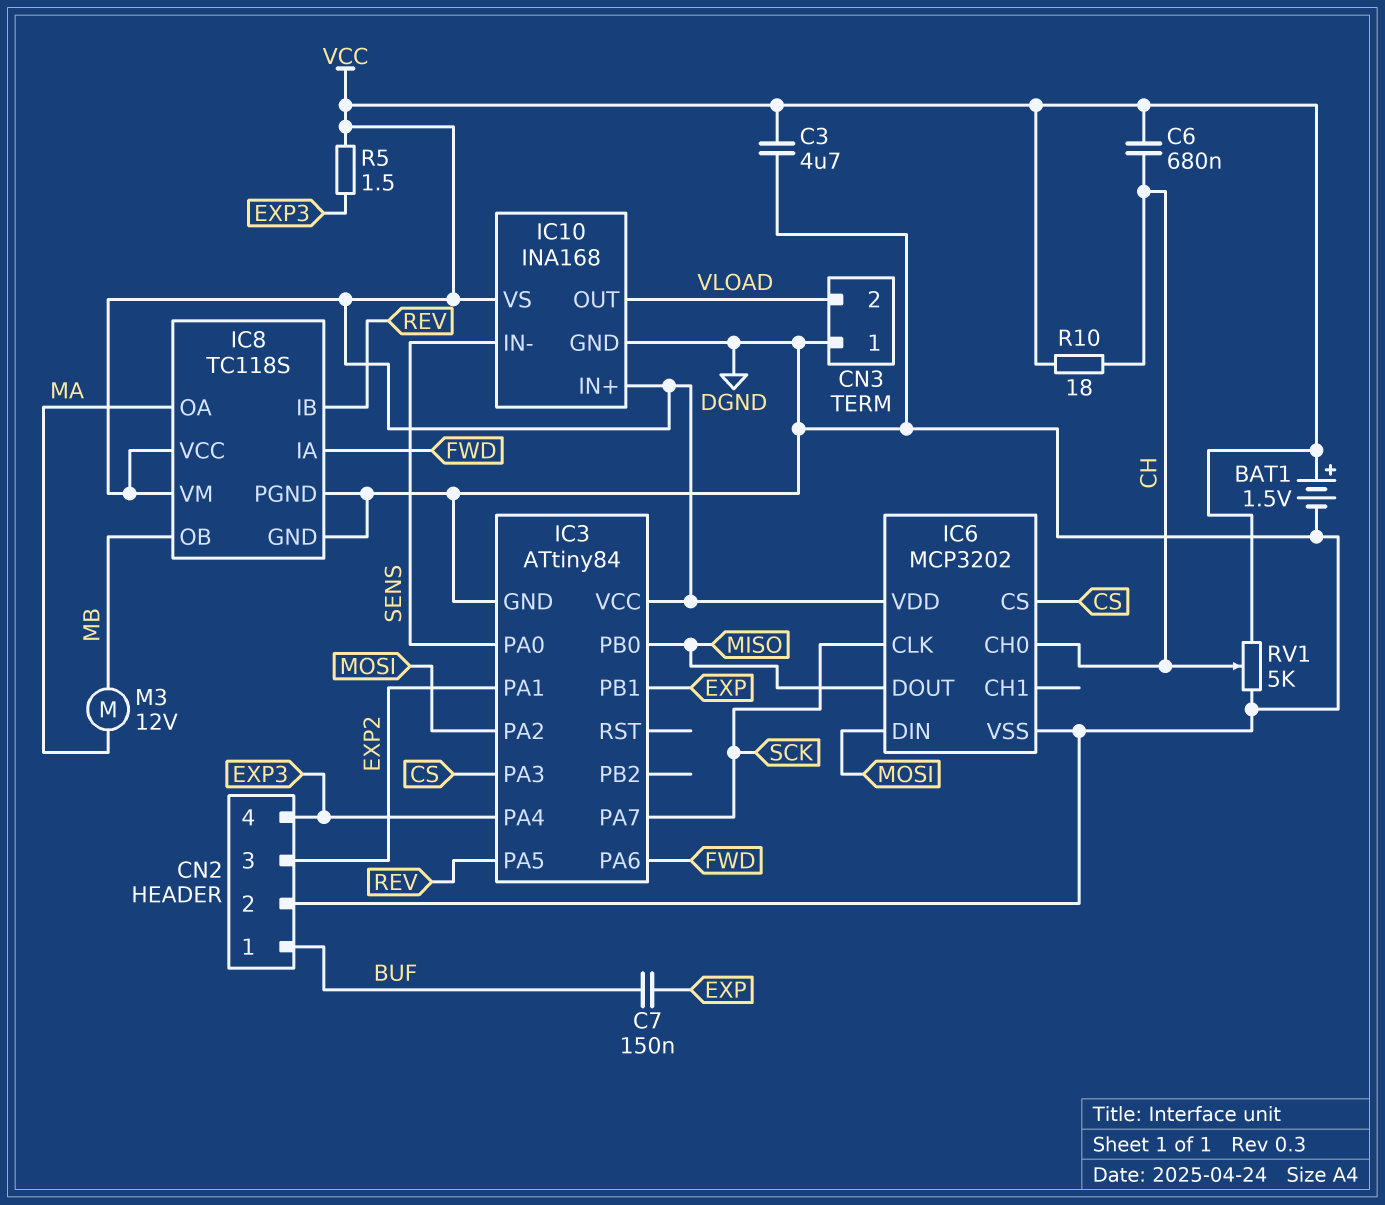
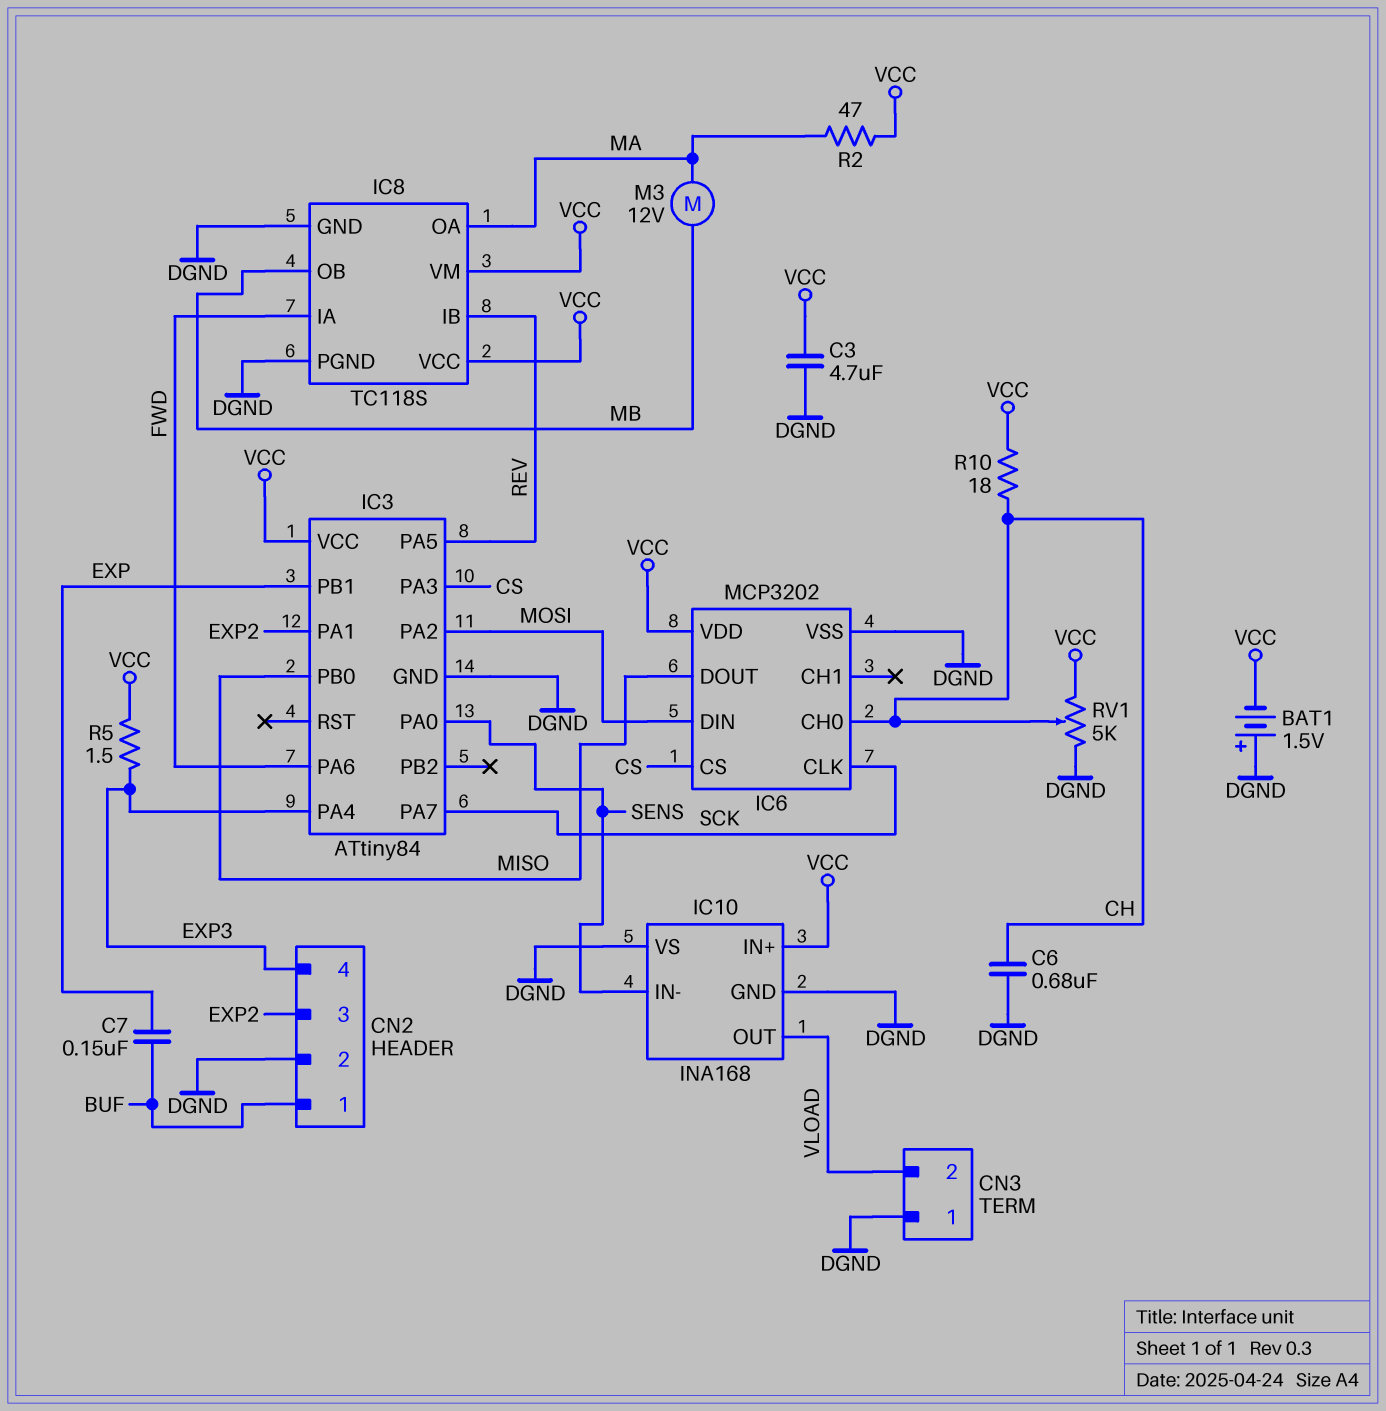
BAT1: 1.5V (plus VCC, minus DGND) -> 1.5V (plus DGND, minus VCC)
C6: 680nF (CH, VCC) -> 680nF (CH, DGND)
IC10 pin VS: VCC -> DGND
R2: none -> 47 (MA, VCC)

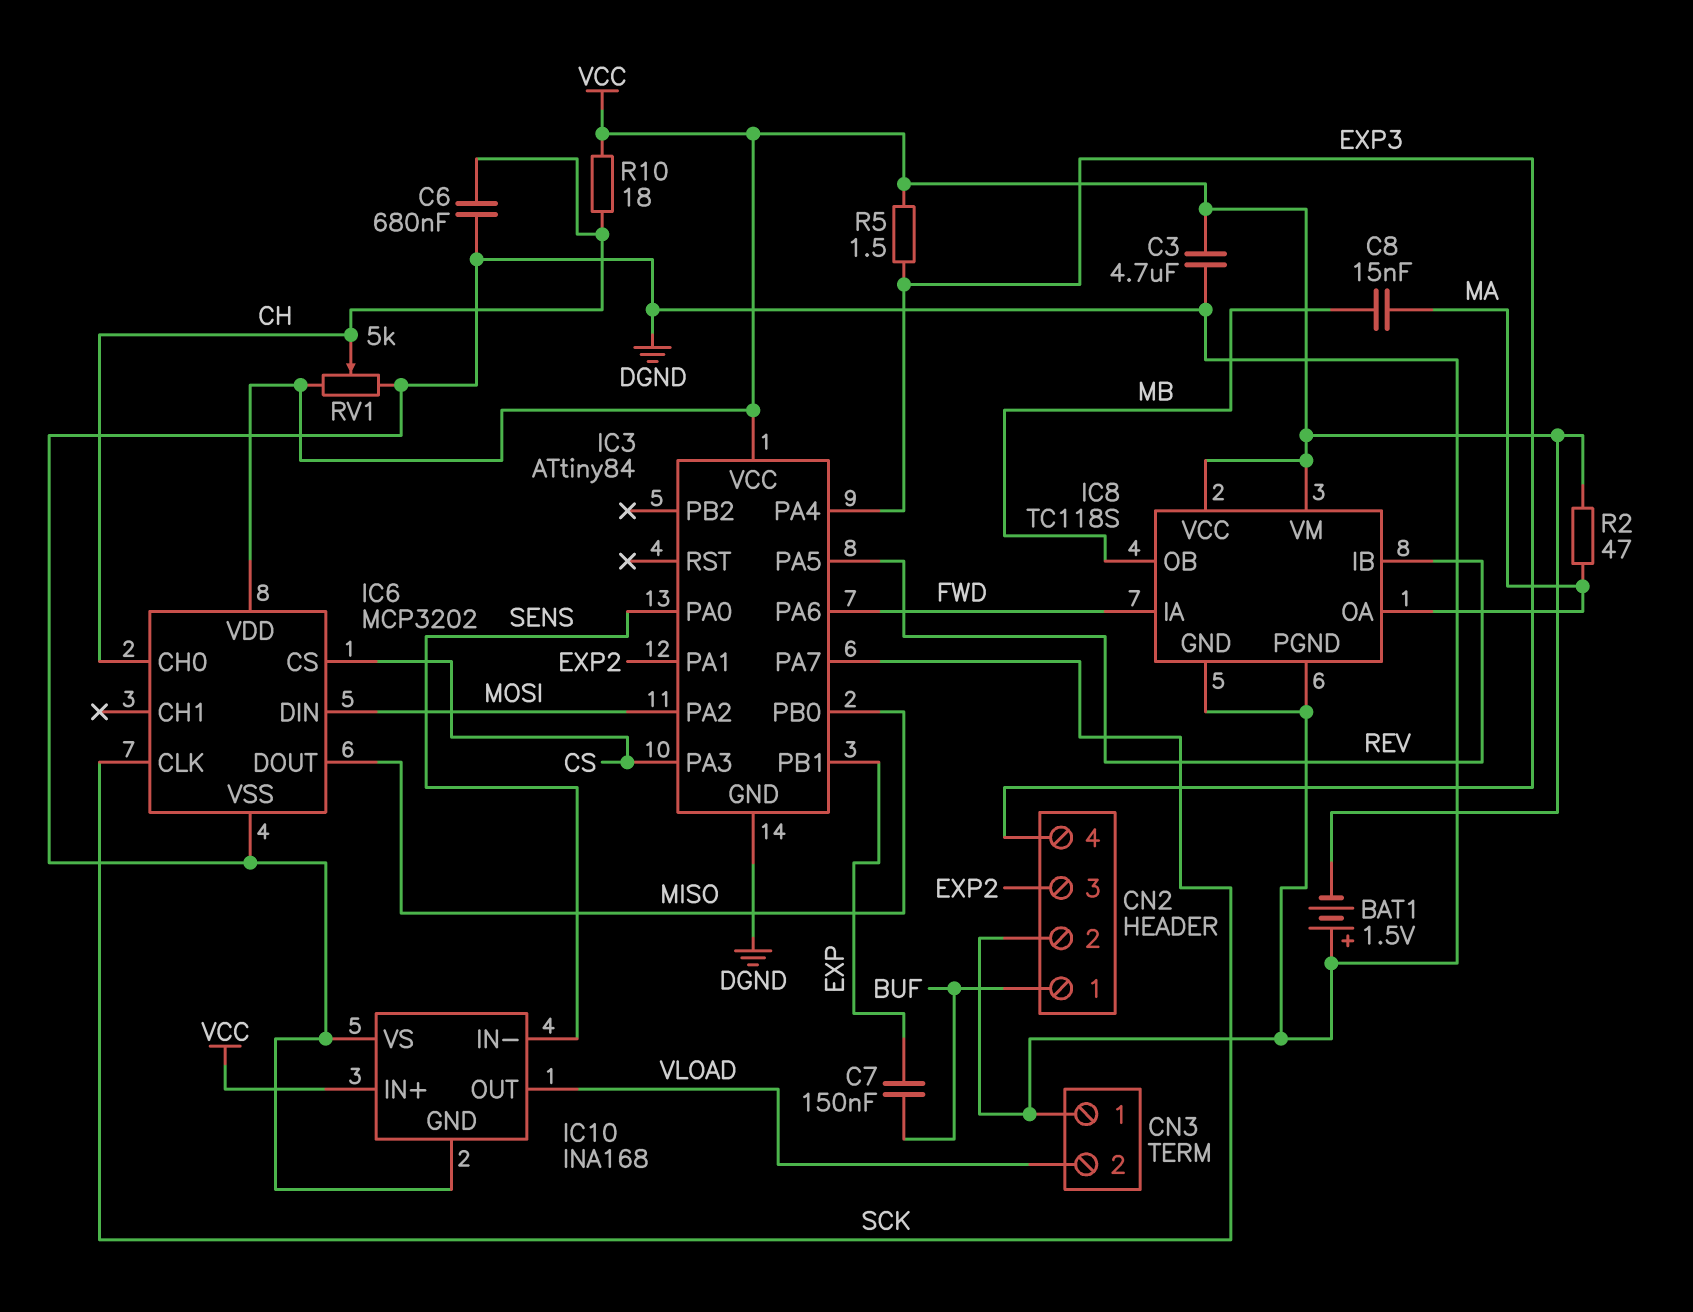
C8: none -> 15nF (MA, MB)
M3: motor 12V (MA, MB) -> none

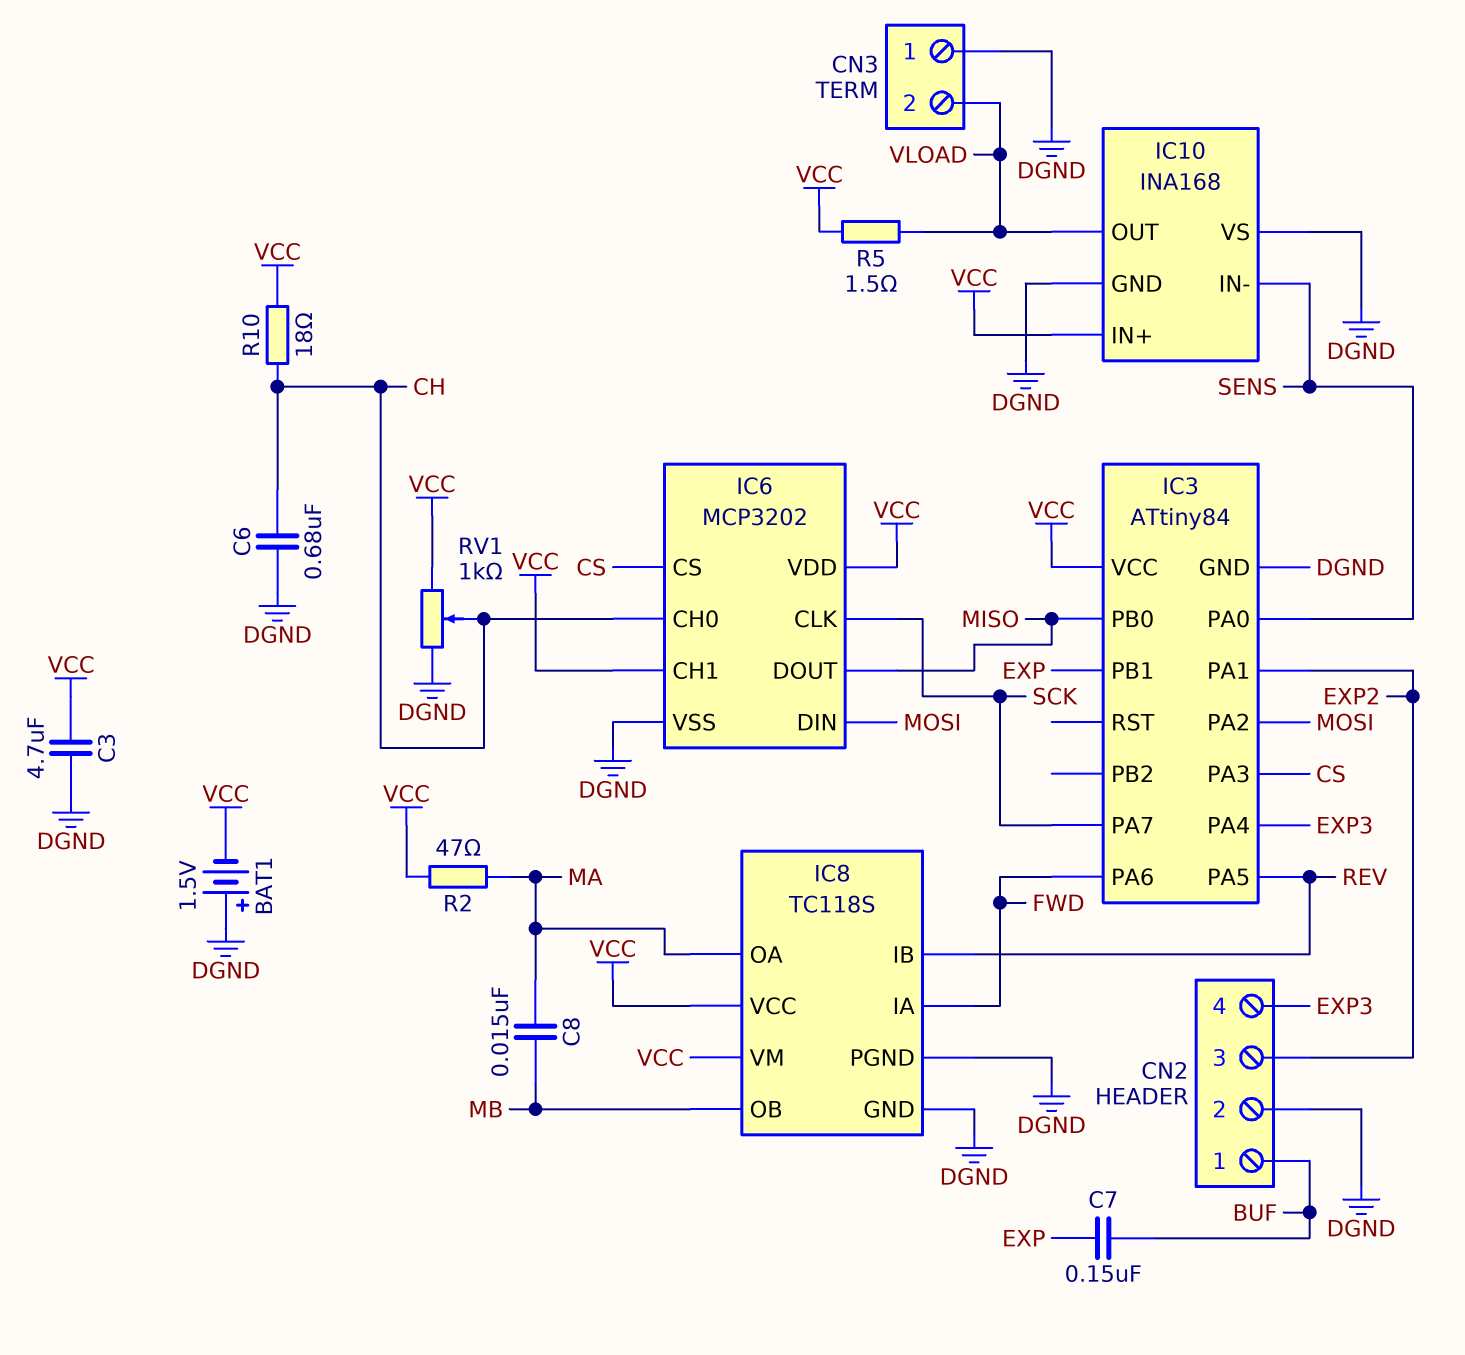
IC6 pin CH1: none -> VCC
R5: 1.5 (EXP3, VCC) -> 1.5 (VCC, VLOAD)
RV1: 5k (DGND, VCC, wiper CH) -> 1k (DGND, VCC, wiper CH)

